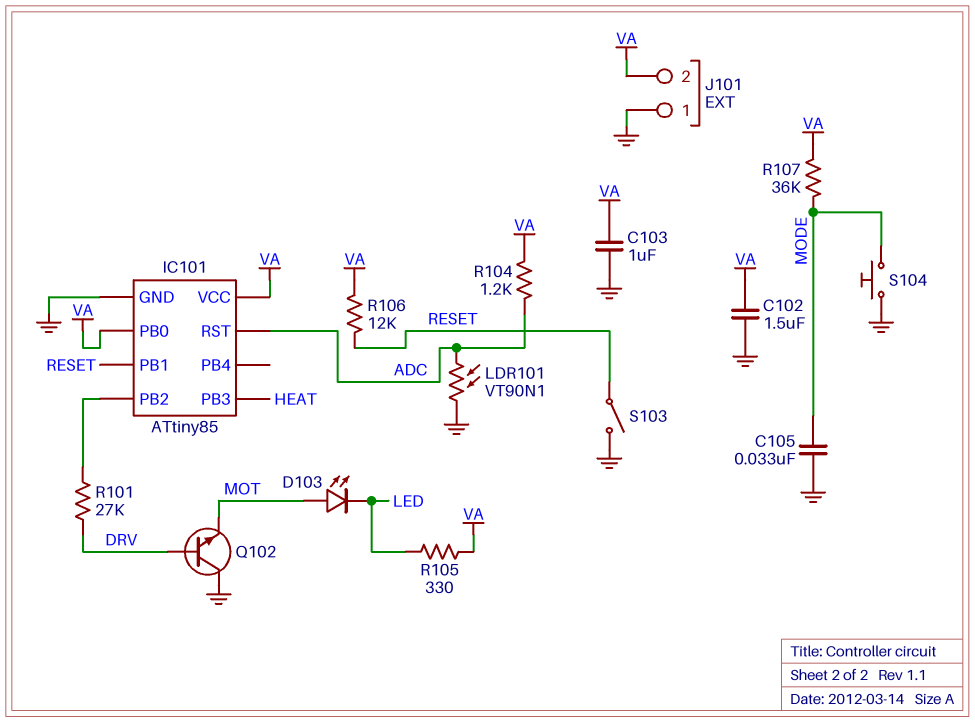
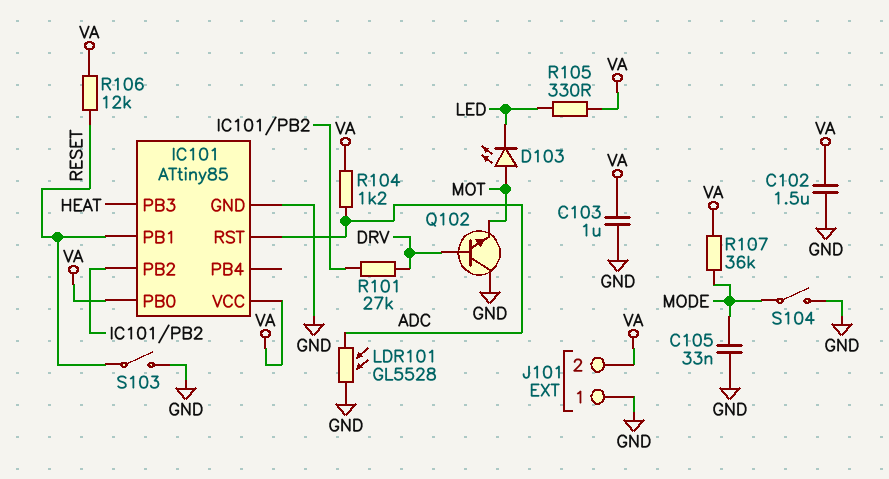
LDR101: VT90N1 (ADC, GND) -> GL5528 (ADC, GND)
S104: button (GND, MODE) -> switch (GND, MODE)

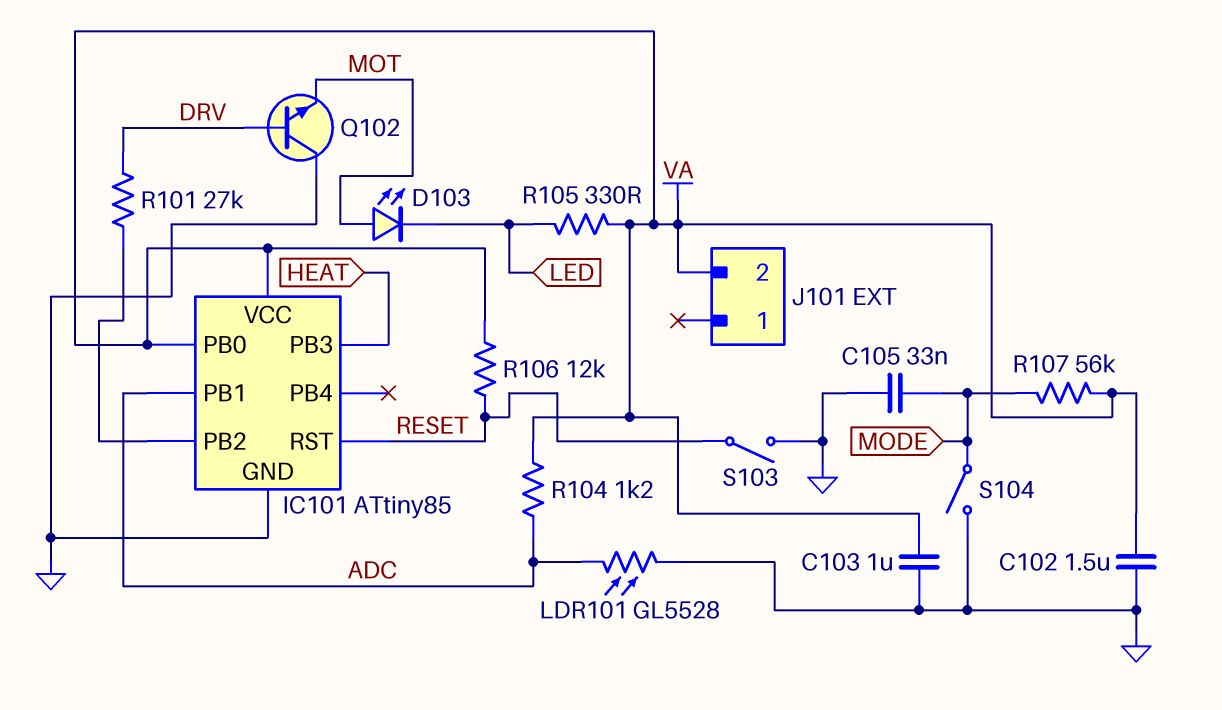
IC101 pin PB1: RESET -> ADC
IC101 pin RST: ADC -> RESET
J101 pin 1: GND -> none
R107: 36k (MODE, VA) -> 56k (MODE, VA)

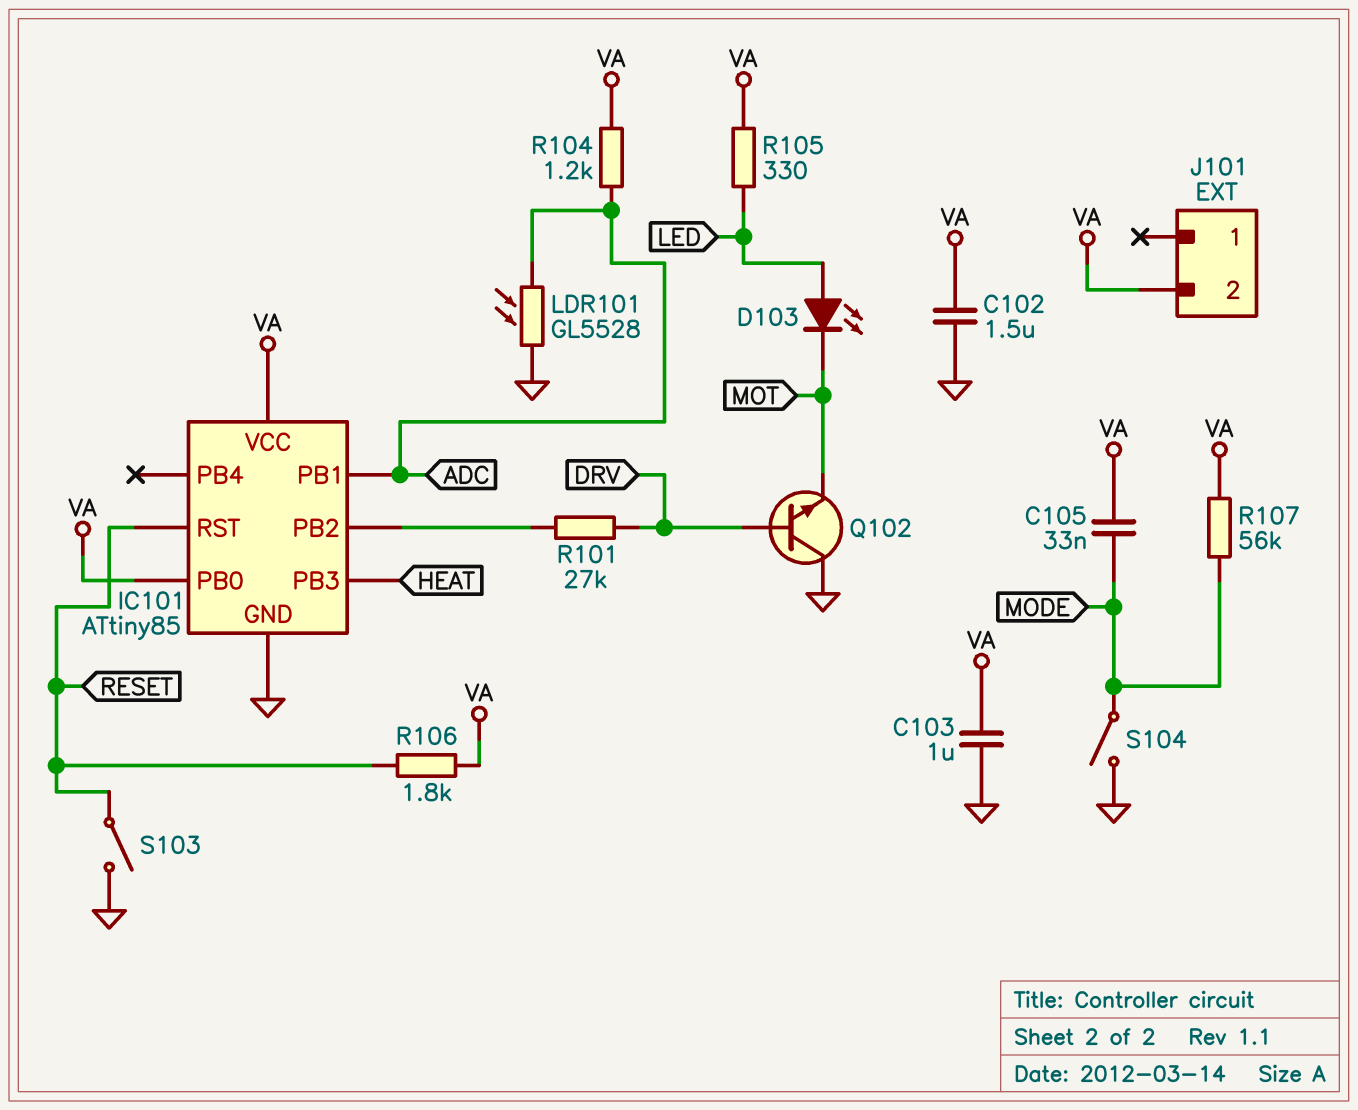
C105: 33nF (GND, MODE) -> 33nF (MODE, VA)
D103: LED (A MOT, K LED) -> LED (A LED, K MOT)
R106: 12k (RESET, VA) -> 1.8k (RESET, VA)

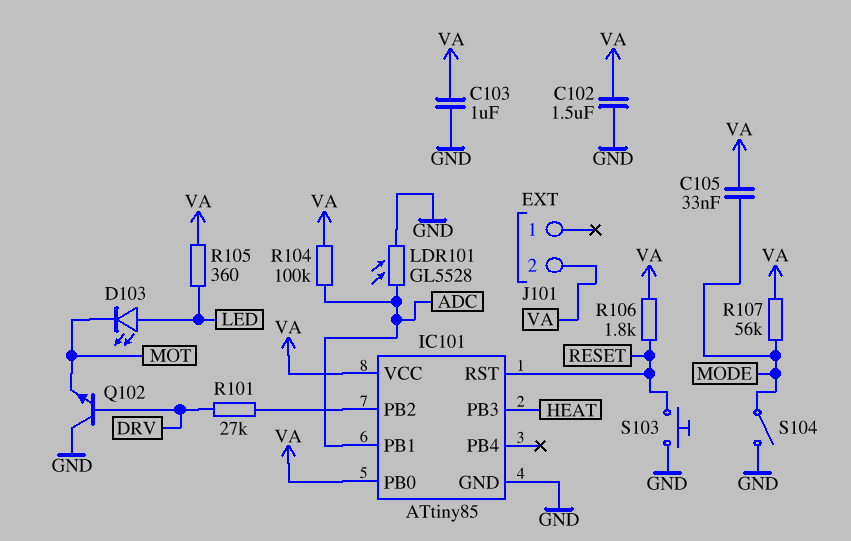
R104: 1.2k (ADC, VA) -> 100k (ADC, VA)
R105: 330 (LED, VA) -> 360 (LED, VA)
S103: switch (GND, RESET) -> button (GND, RESET)

